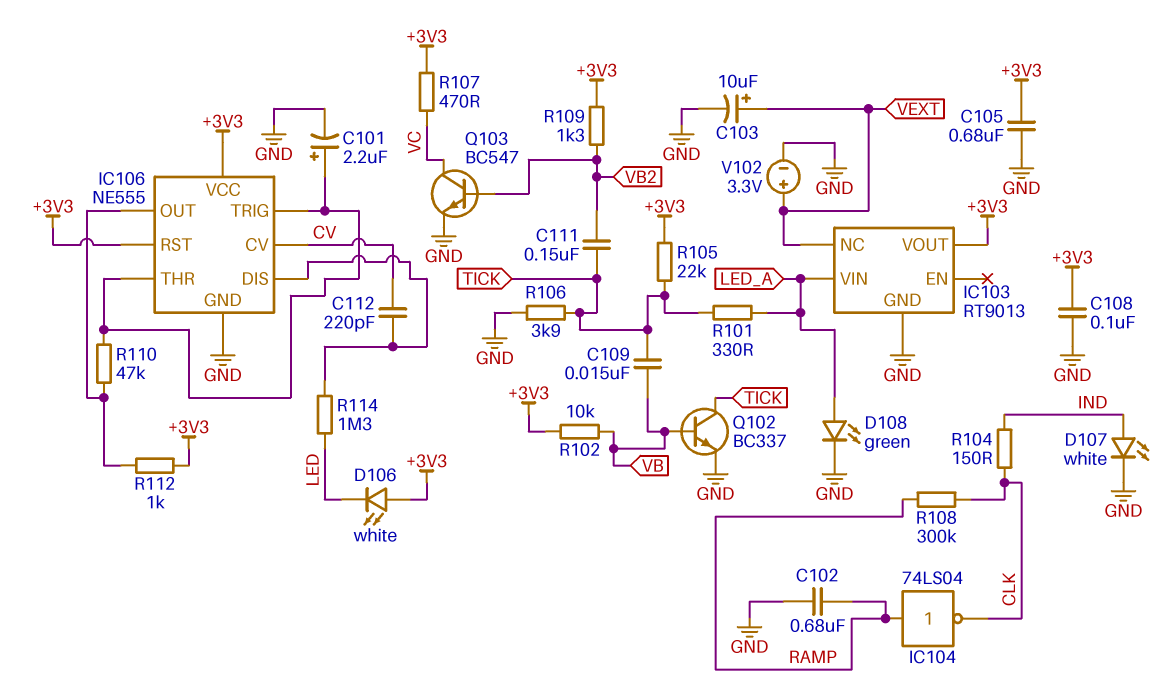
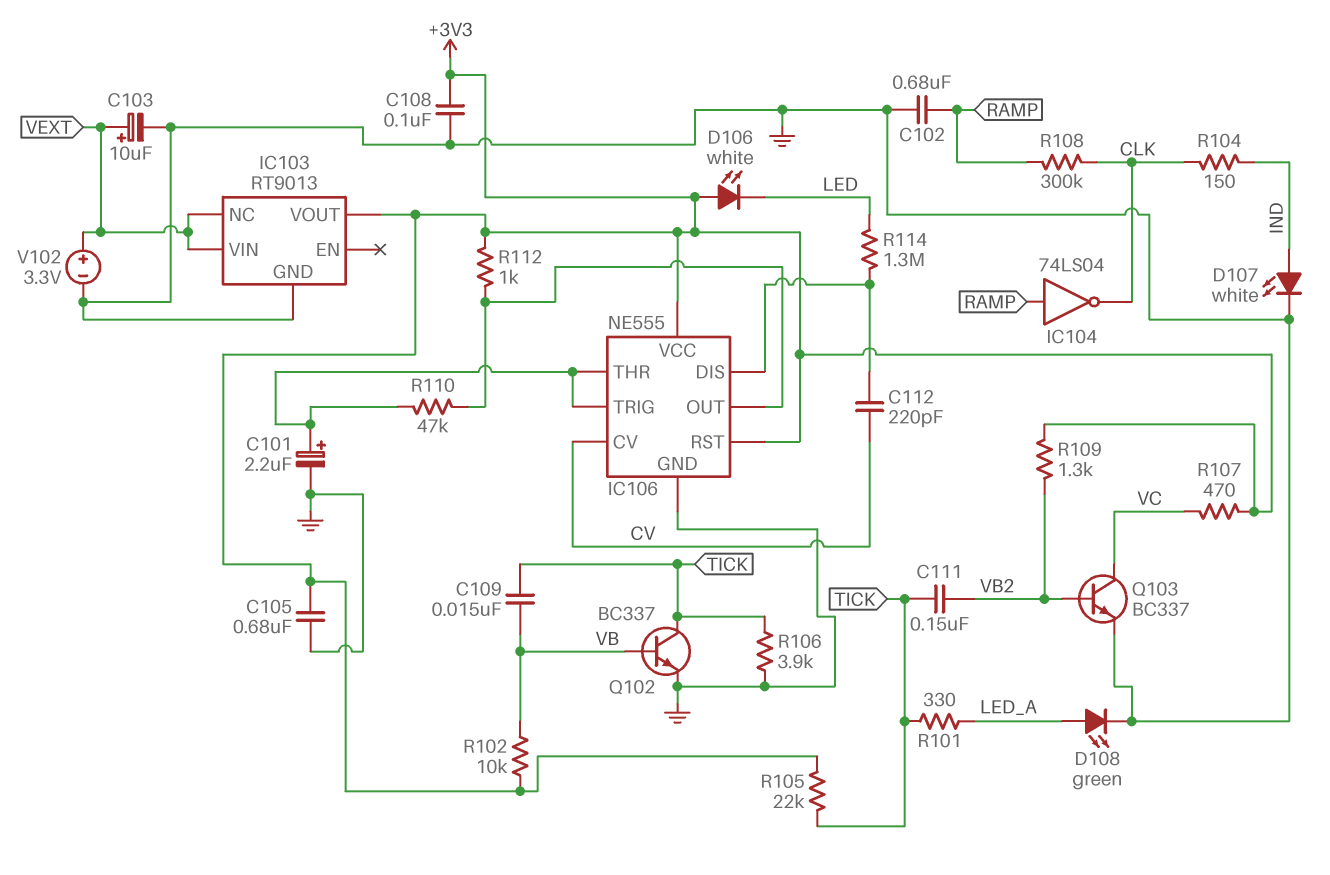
IC103 pin VIN: LED_A -> VEXT
Q103: NPN BC547 (B VB2, C VC, E GND) -> NPN BC337 (B VB2, C VC, E GND)

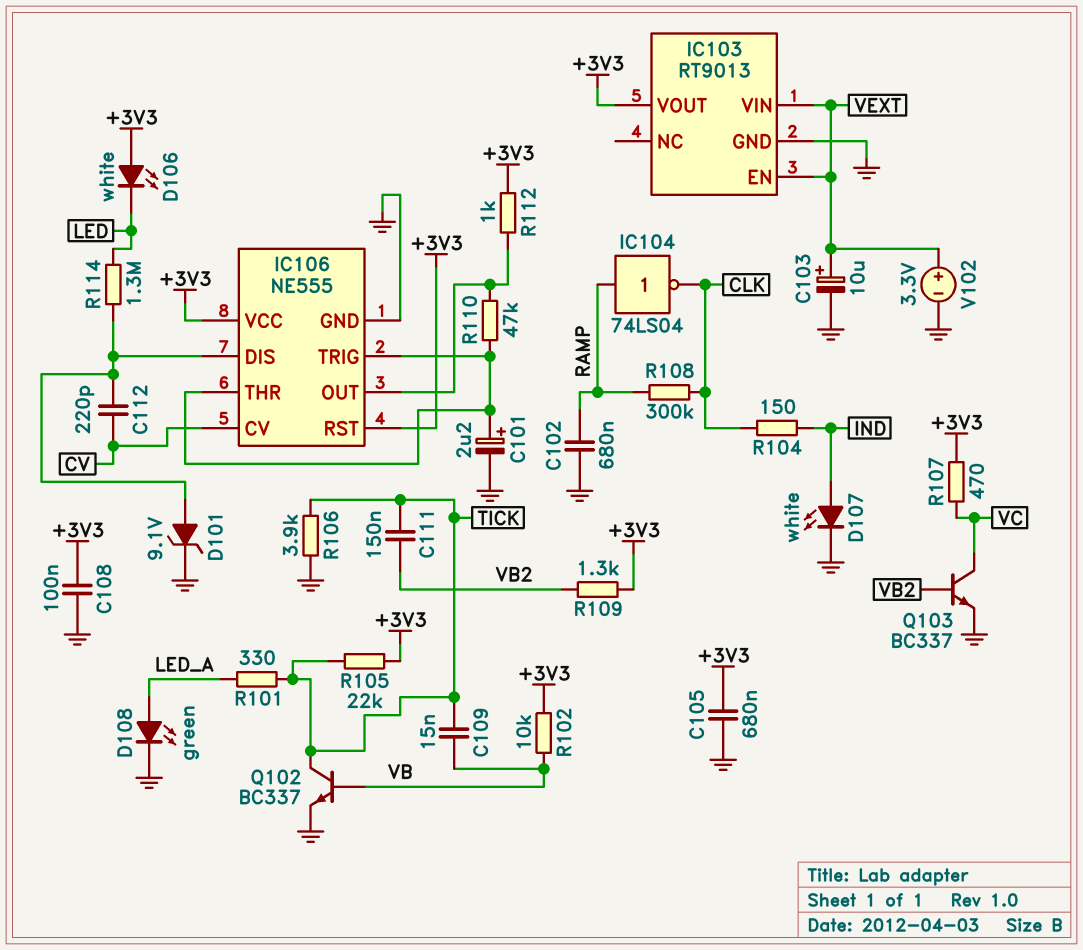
D101: none -> zener 9.1V (A IC106/DIS, K GND)
IC103 pin EN: none -> VEXT
IC103 pin NC: VEXT -> none

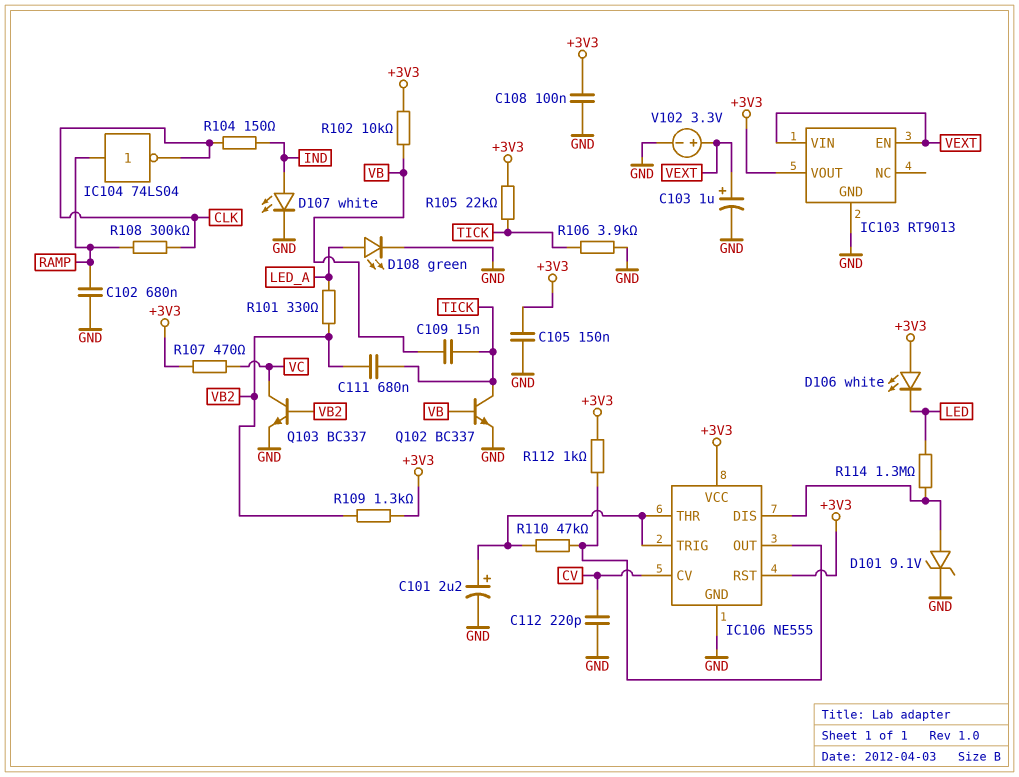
C103: 10uF (plus VEXT, minus GND) -> 1uF (plus VEXT, minus GND)
C105: 680nF (+3V3, GND) -> 150nF (+3V3, GND)
C111: 150nF (TICK, VB2) -> 680nF (TICK, VB2)
C112: 220pF (CV, IC106/DIS) -> 220pF (CV, GND)
R101: 330 (LED_A, TICK) -> 330 (LED_A, VB2)

